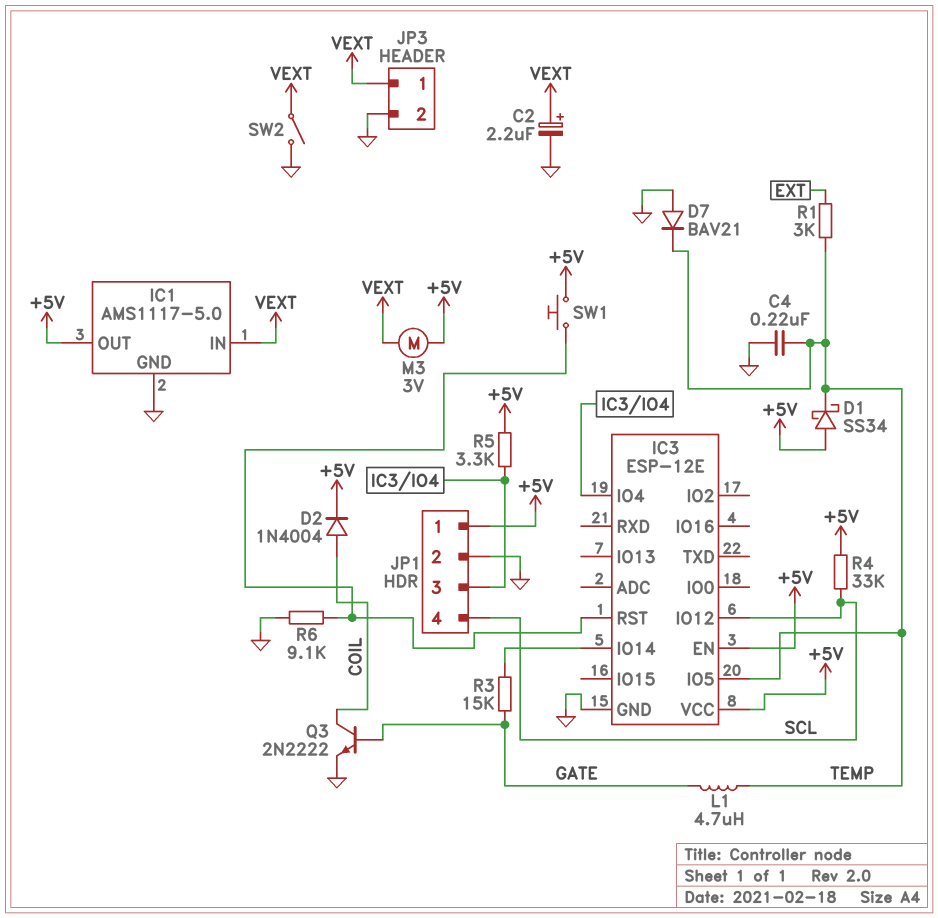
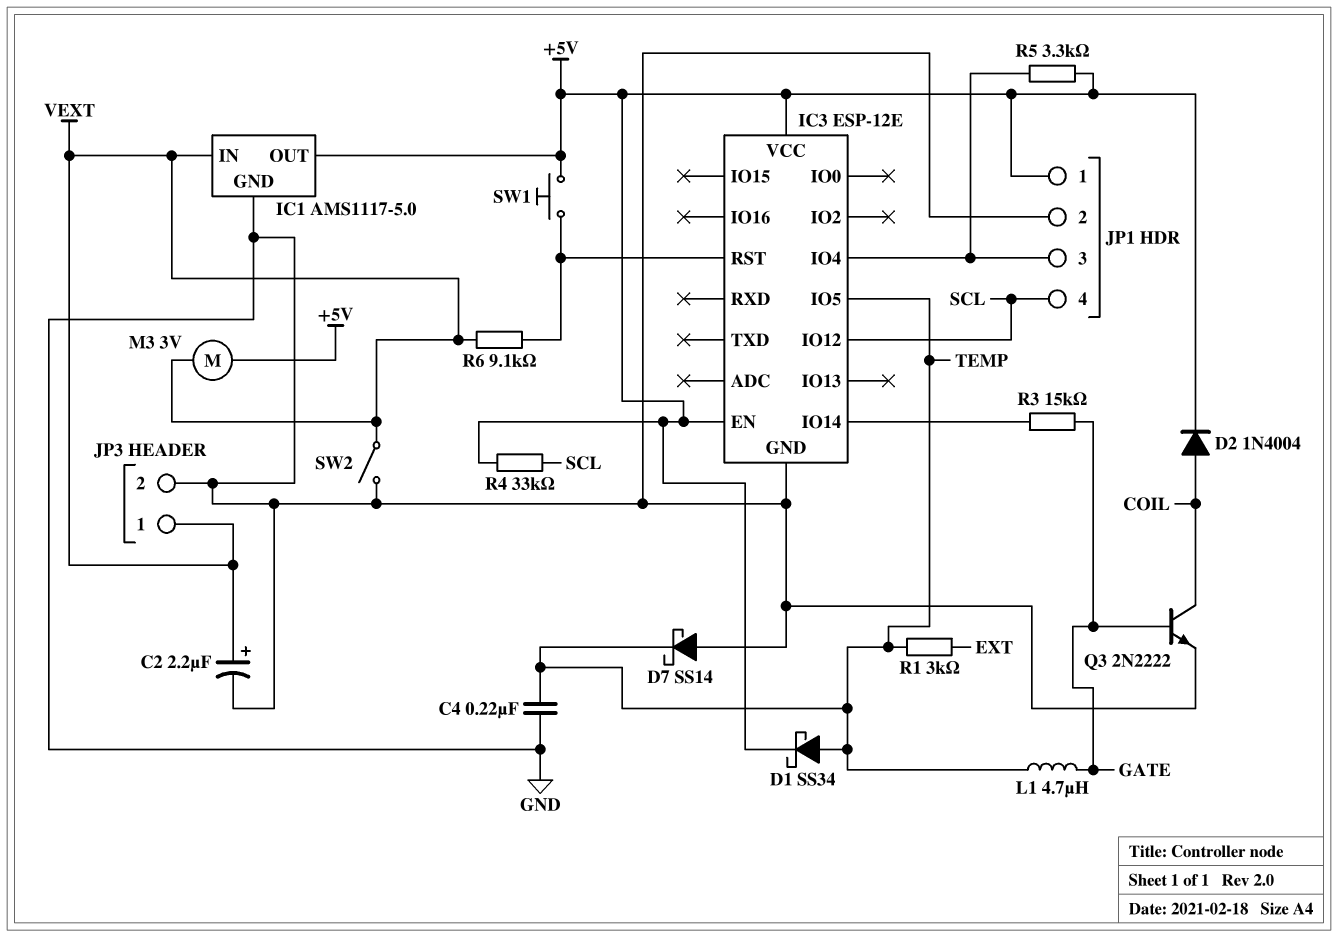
D1: schottky SS34 (A +5V, K TEMP) -> schottky SS34 (A TEMP, K +5V)
D7: diode BAV21 (A GND, K TEMP) -> schottky SS14 (A GND, K TEMP)
R6: 9.1k (GND, IC3/RST) -> 9.1k (IC3/RST, VEXT)

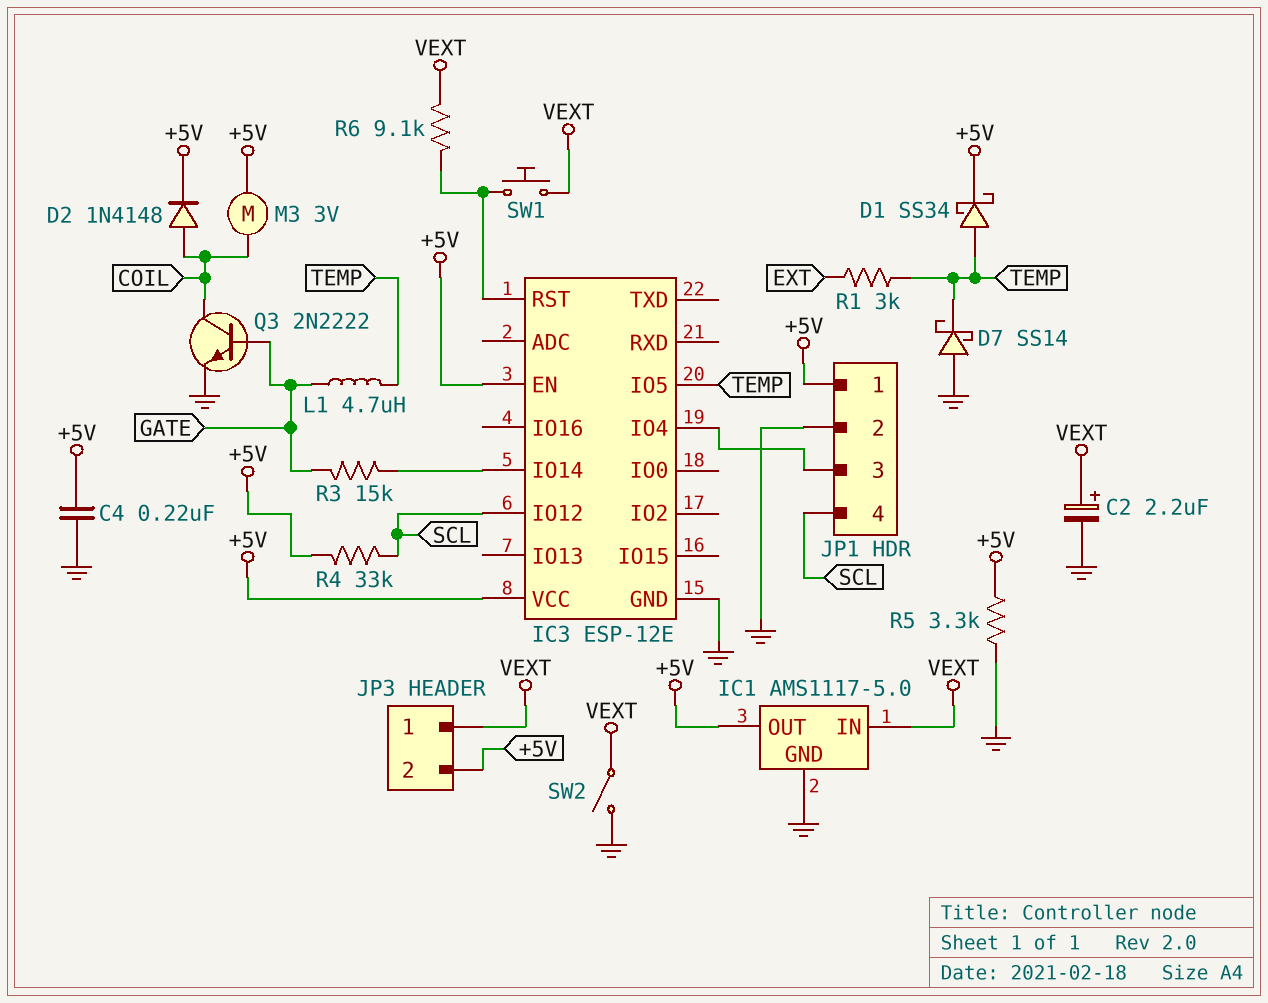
C4: 220nF (GND, TEMP) -> 220nF (+5V, GND)
D2: diode 1N4004 (A COIL, K +5V) -> diode 1N4148 (A COIL, K +5V)
JP3 pin 2: GND -> +5V
M3: motor 3V (+5V, VEXT) -> motor 3V (+5V, COIL)
R5: 3.3k (+5V, IC3/IO4) -> 3.3k (+5V, GND)
SW1: button (+5V, IC3/RST) -> button (IC3/RST, VEXT)

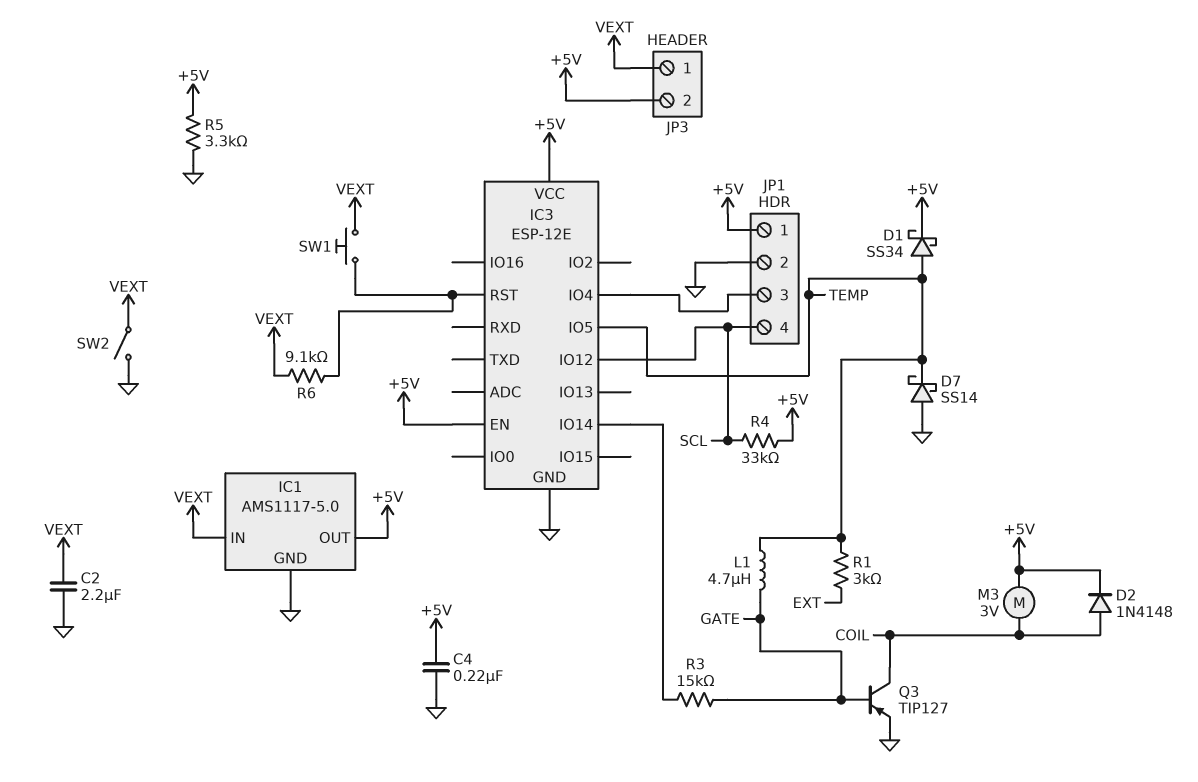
C2: 2.2uF (plus VEXT, minus GND) -> 2.2uF (GND, VEXT)
Q3: NPN 2N2222 (B GATE, C COIL, E GND) -> PNP TIP127 (B GATE, C COIL, E GND)

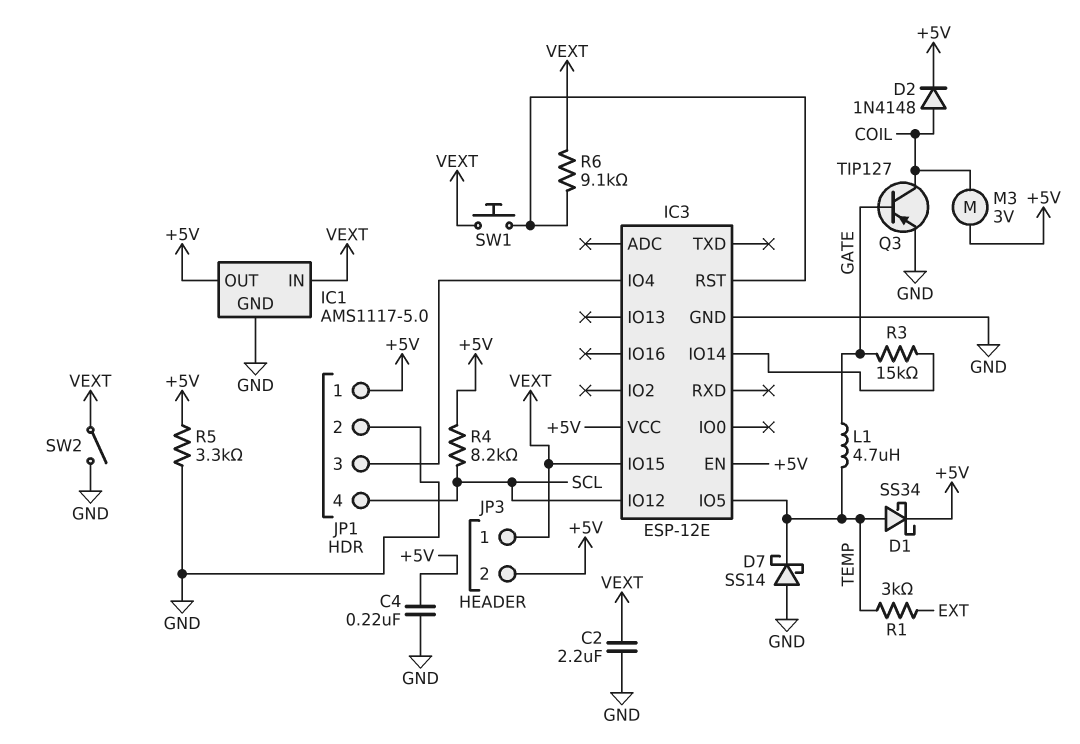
IC3 pin IO15: none -> VEXT
R4: 33k (+5V, SCL) -> 8.2k (+5V, SCL)

